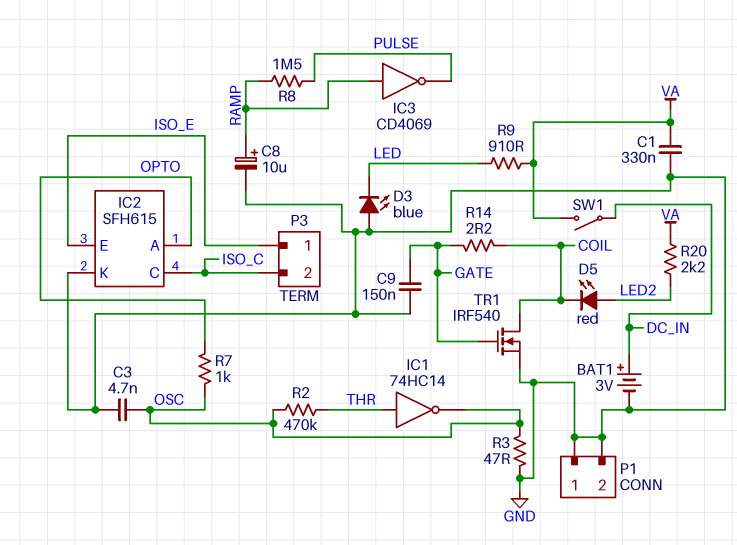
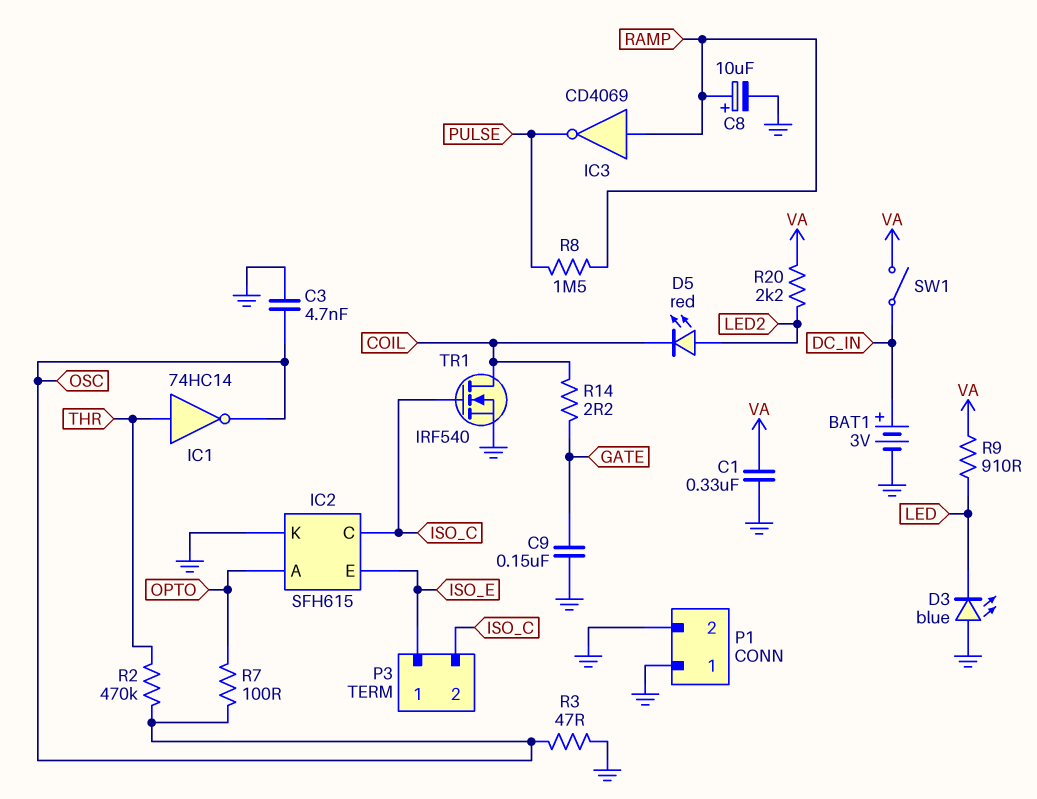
R7: 1k (OPTO, OSC) -> 100 (OPTO, OSC)
TR1: NMOS IRF540 (G GATE, D COIL, S GND) -> NMOS IRF540 (G ISO_C, D COIL, S GND)

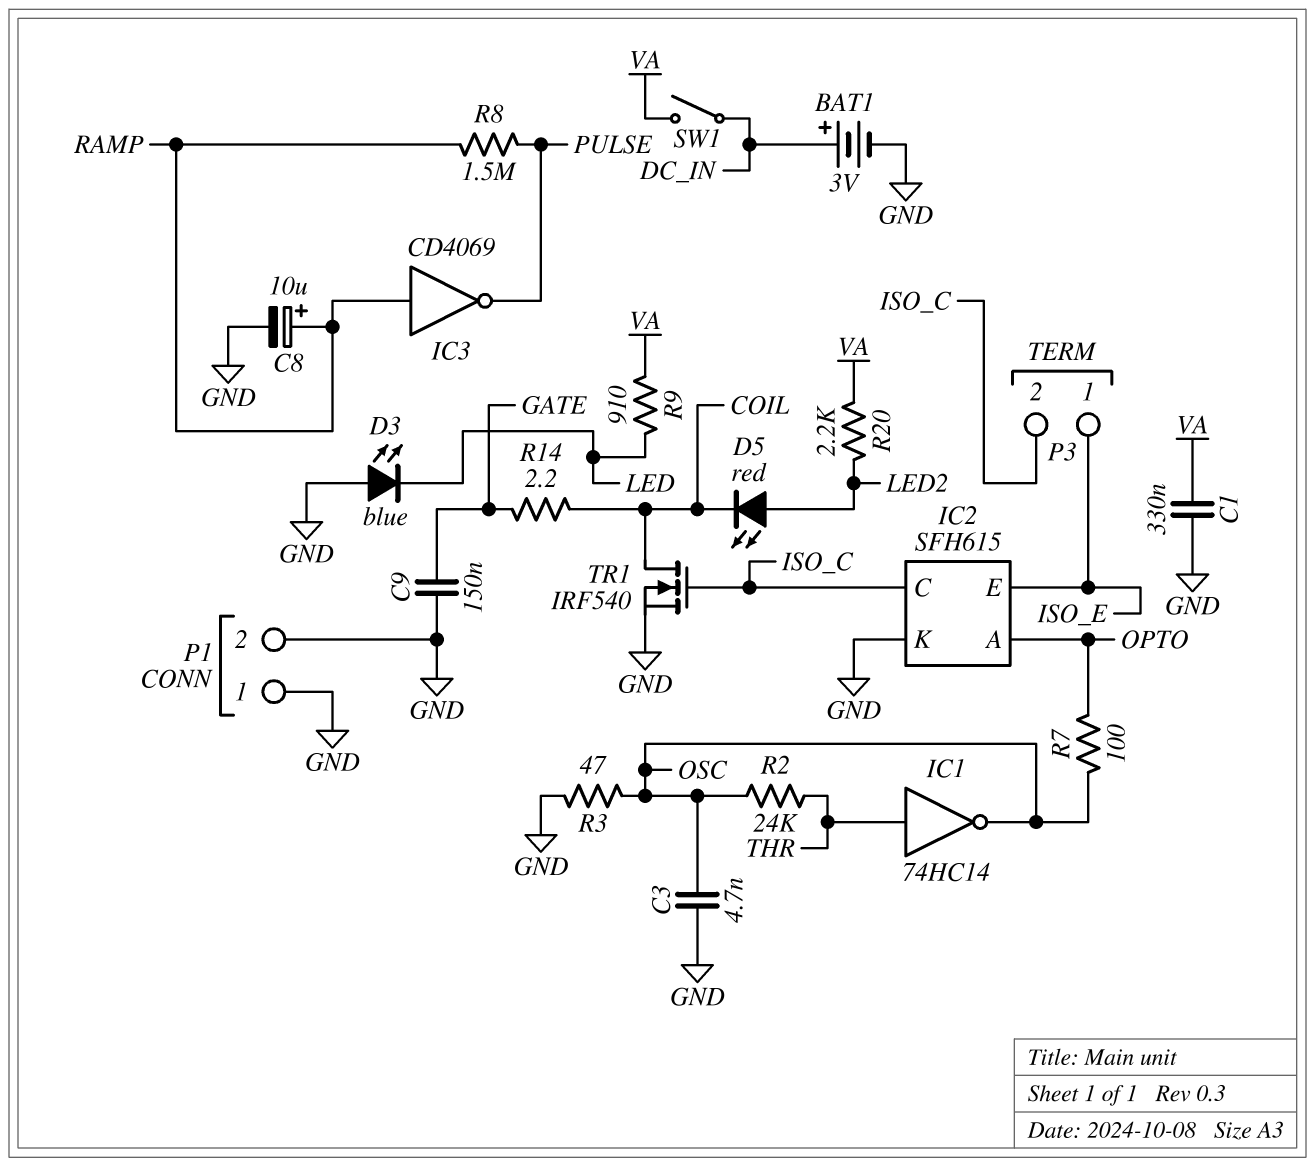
R2: 470k (OSC, THR) -> 24k (OSC, THR)

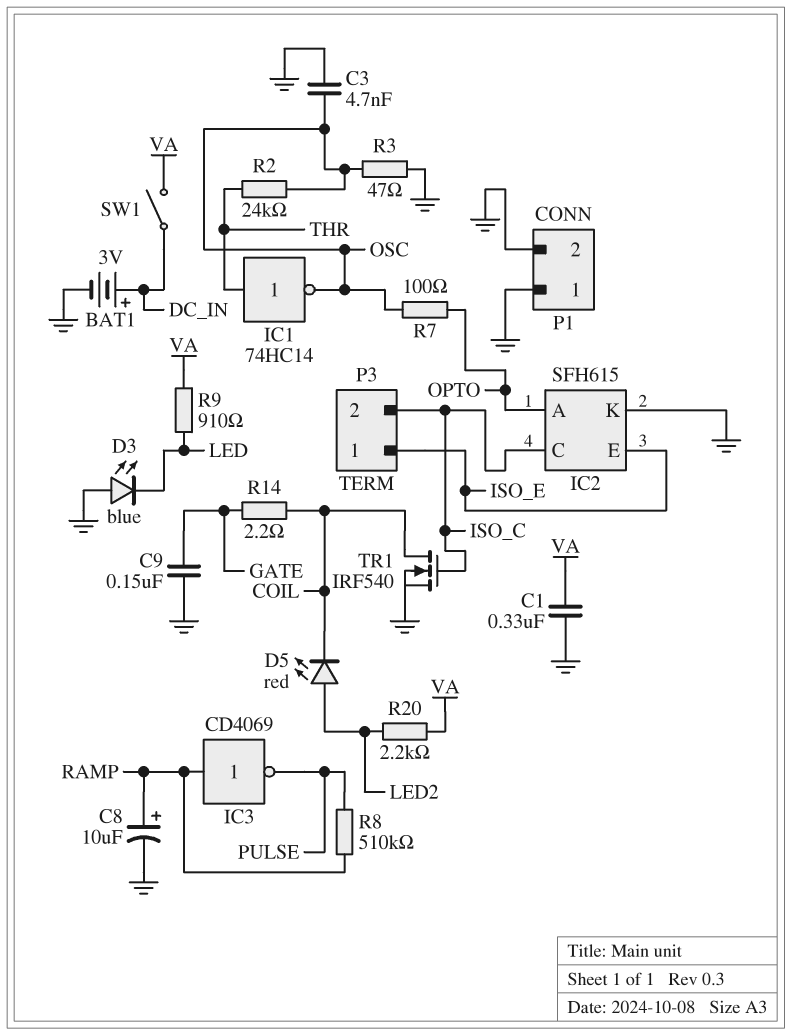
R8: 1.5M (PULSE, RAMP) -> 510k (PULSE, RAMP)

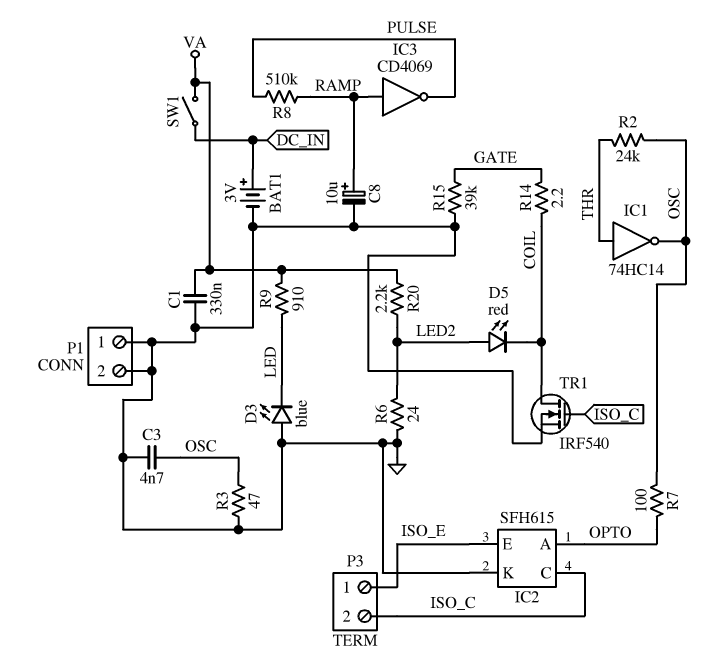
C9: 150nF (GATE, GND) -> none
R6: none -> 24 (GND, LED2)
R15: none -> 39k (GATE, GND)

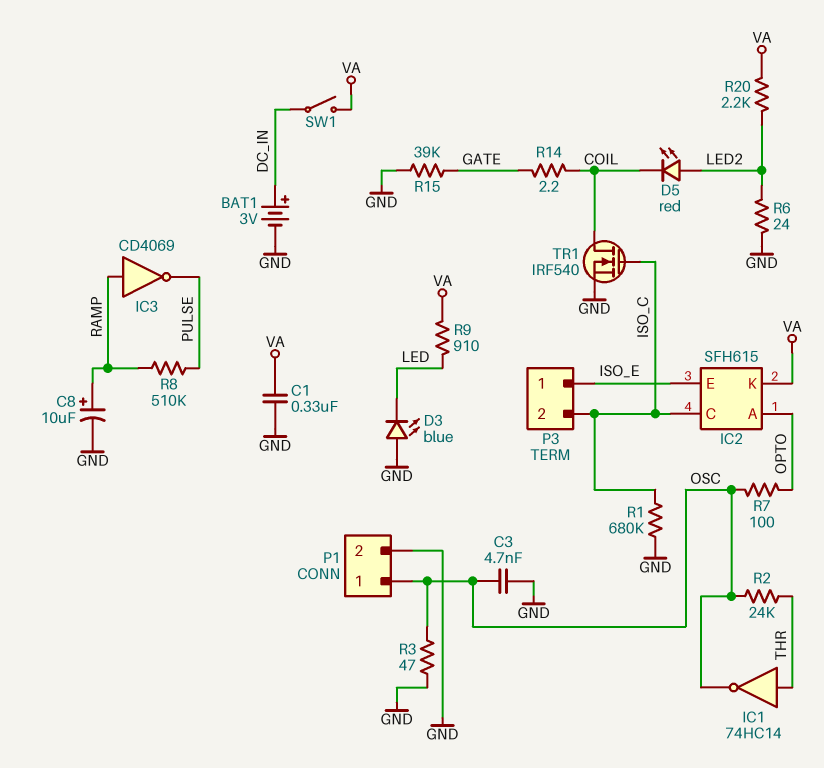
IC2 pin K: GND -> VA
P1 pin 1: GND -> OSC
R1: none -> 680k (GND, ISO_C)

